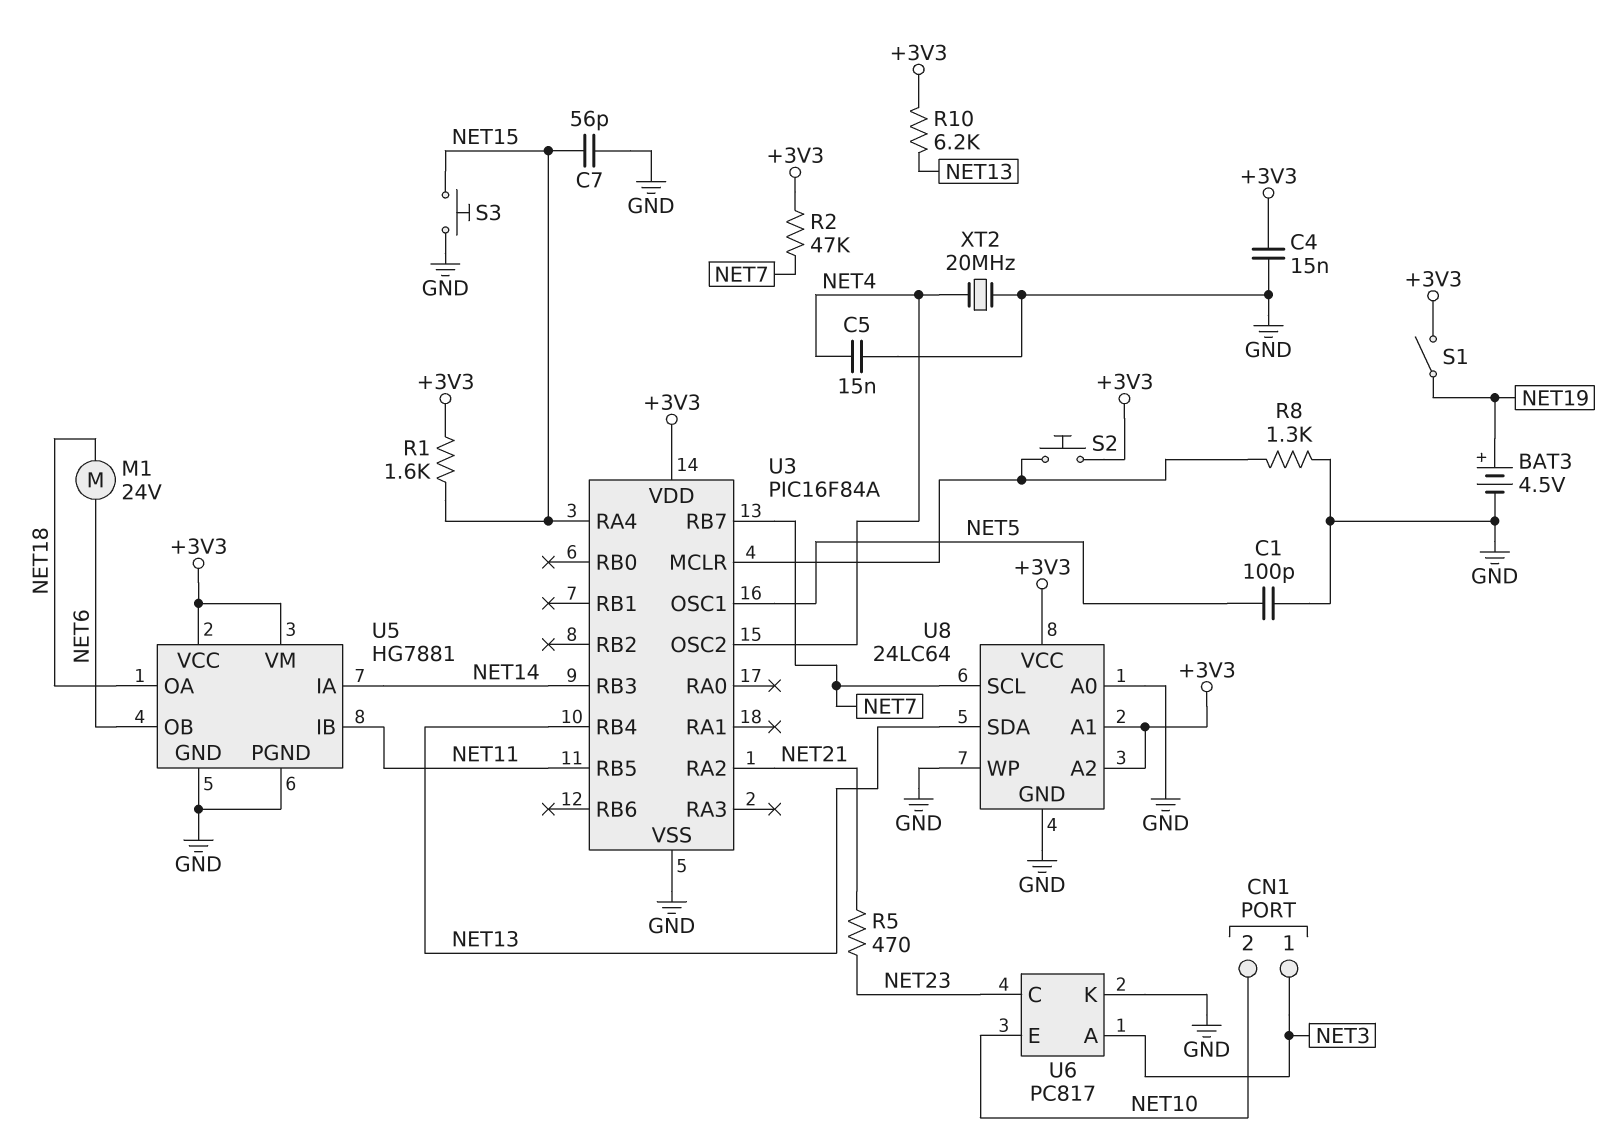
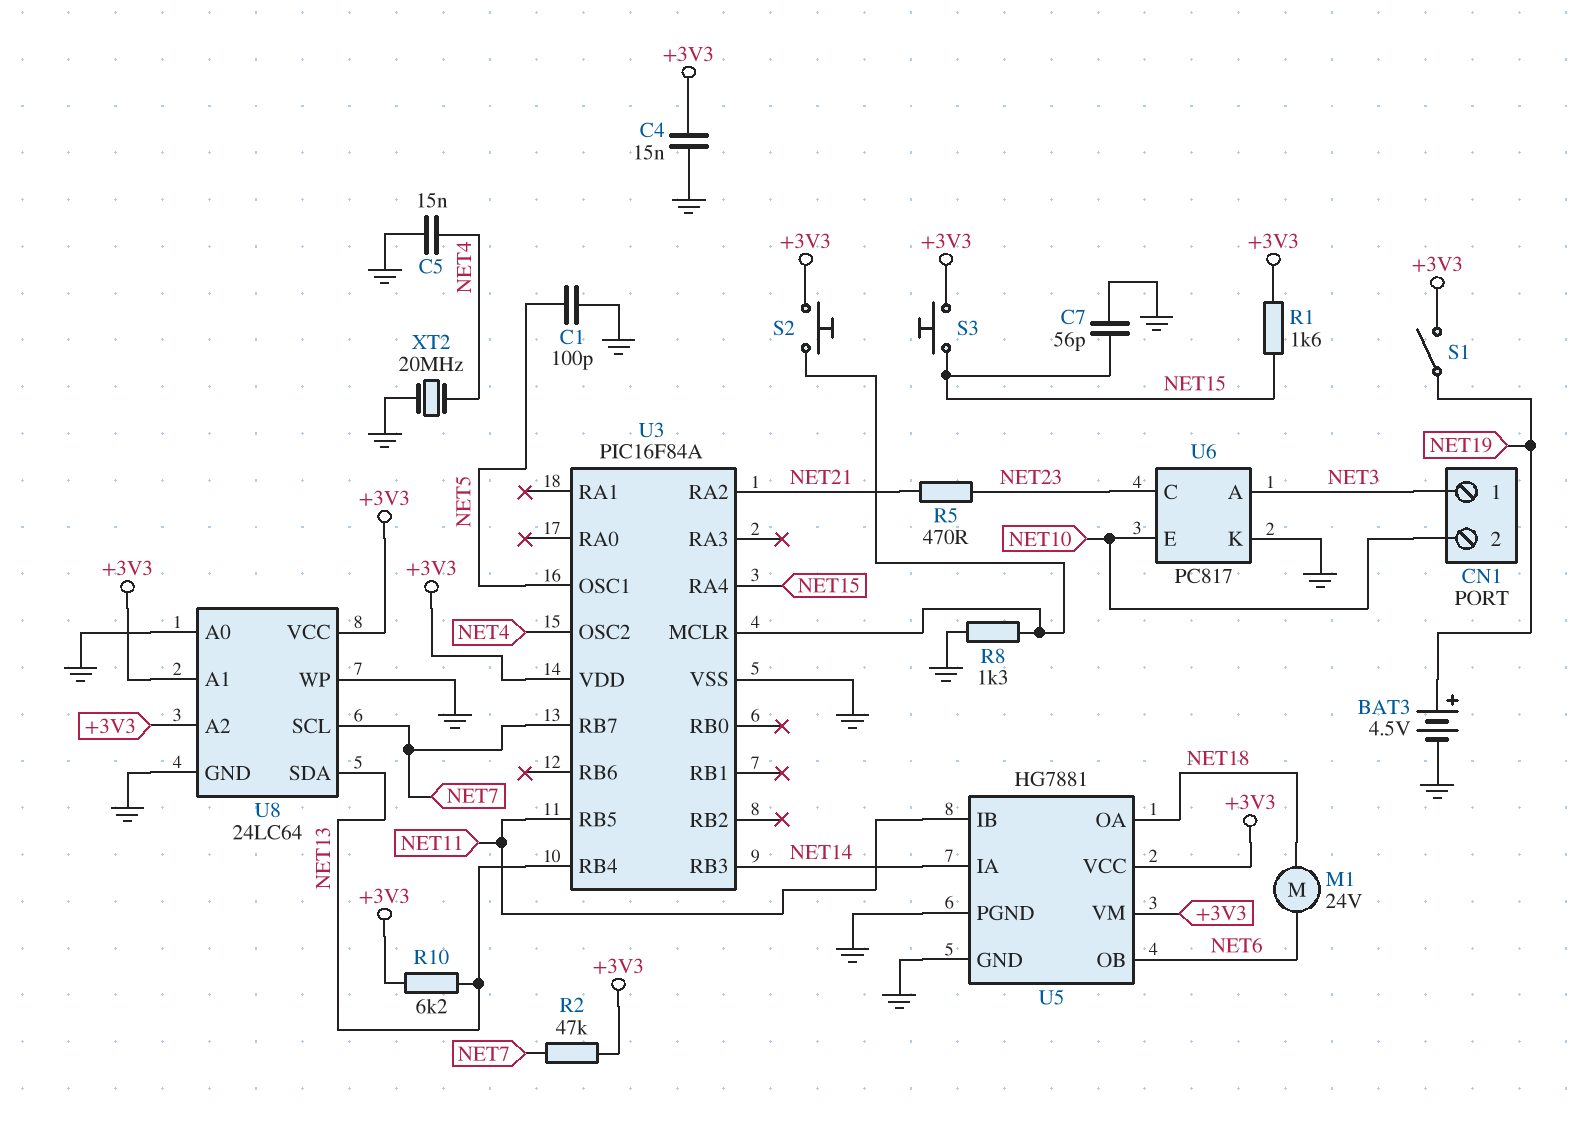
S3: button (GND, NET15) -> button (+3V3, NET15)

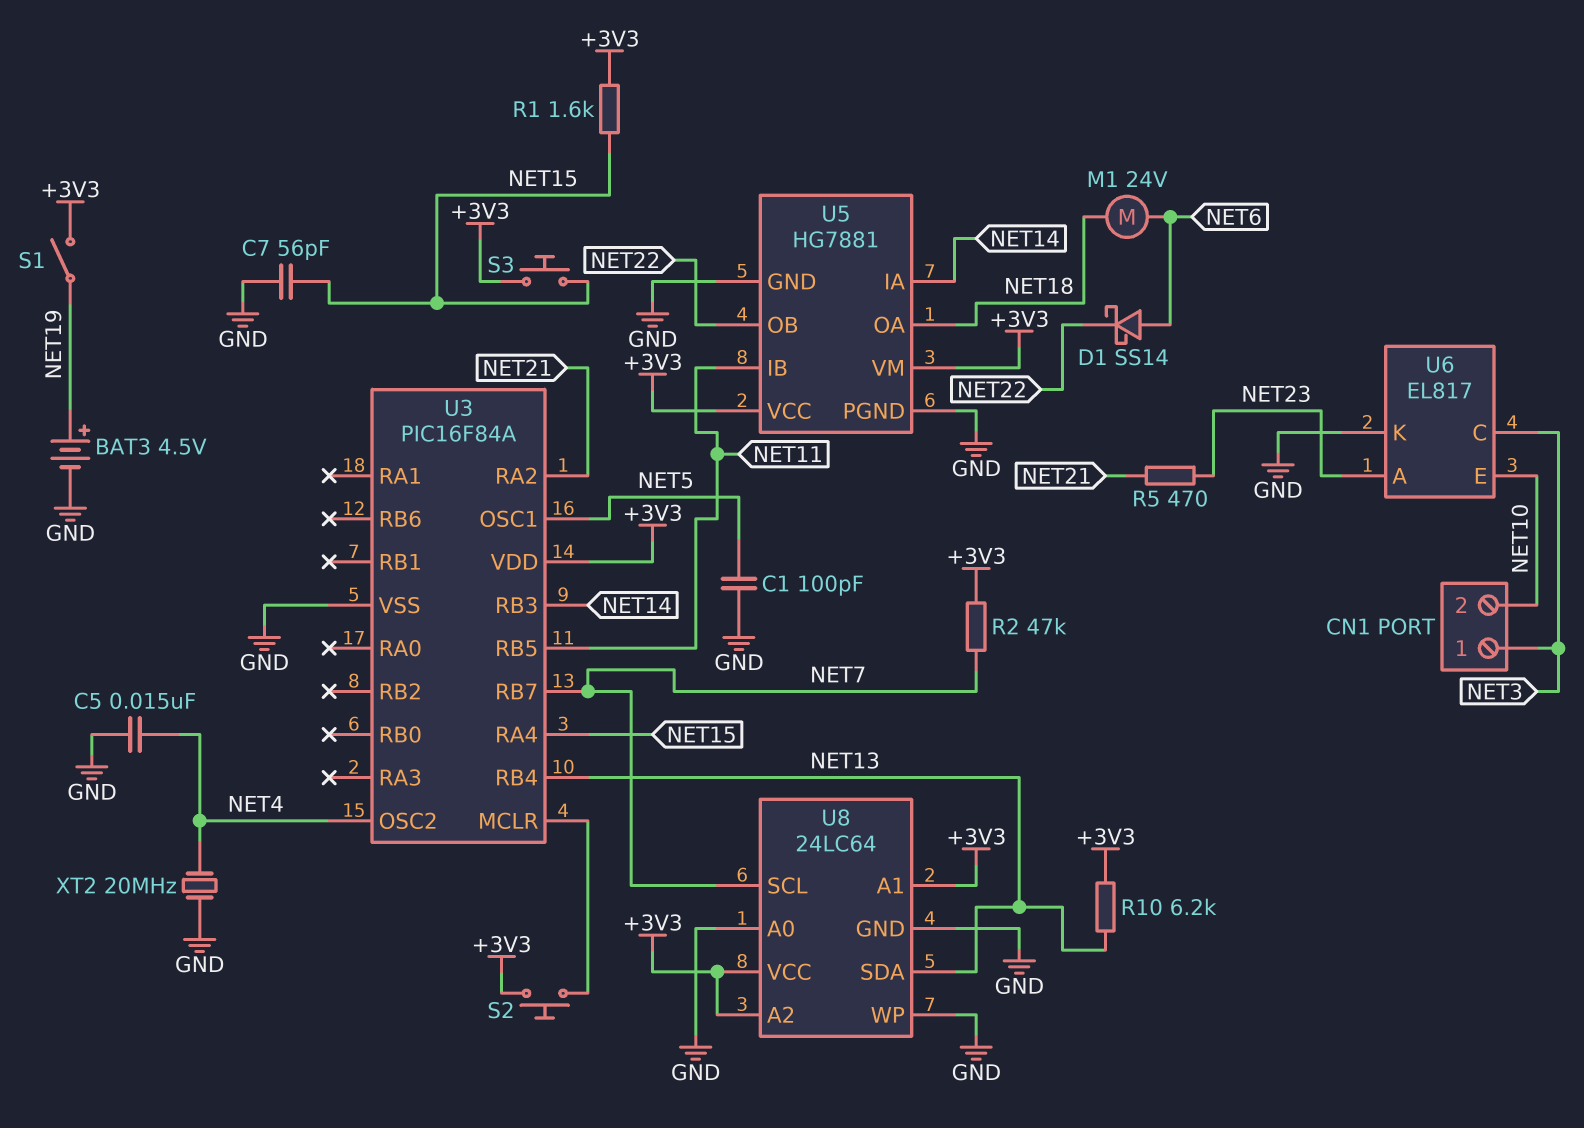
C4: 15nF (+3V3, GND) -> none
D1: none -> schottky SS14 (A NET6, K NET22)
R8: 1.3k (GND, U3/MCLR) -> none
U5 pin OB: NET6 -> NET22
U6: PC817 -> EL817
U6 pin A: NET3 -> NET23
U6 pin C: NET23 -> NET3

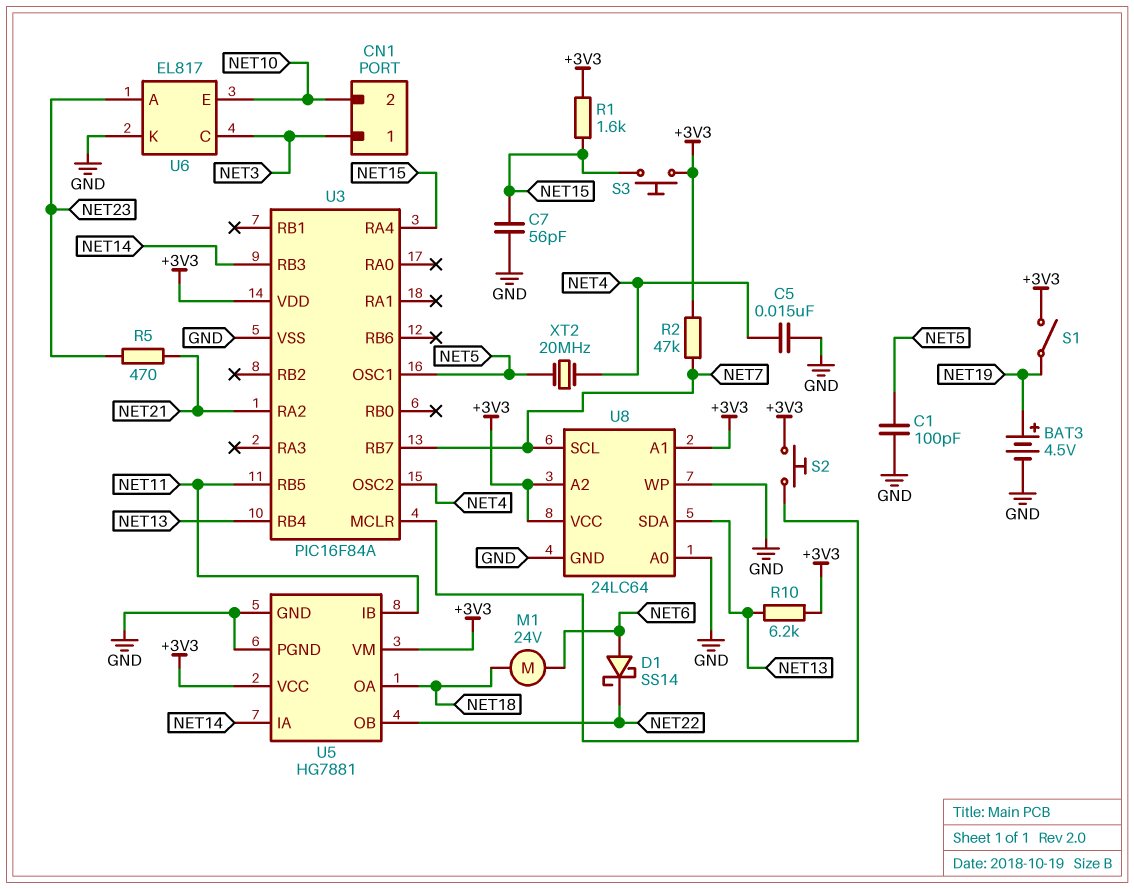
XT2: 20MHz (GND, NET4) -> 20MHz (NET4, NET5)

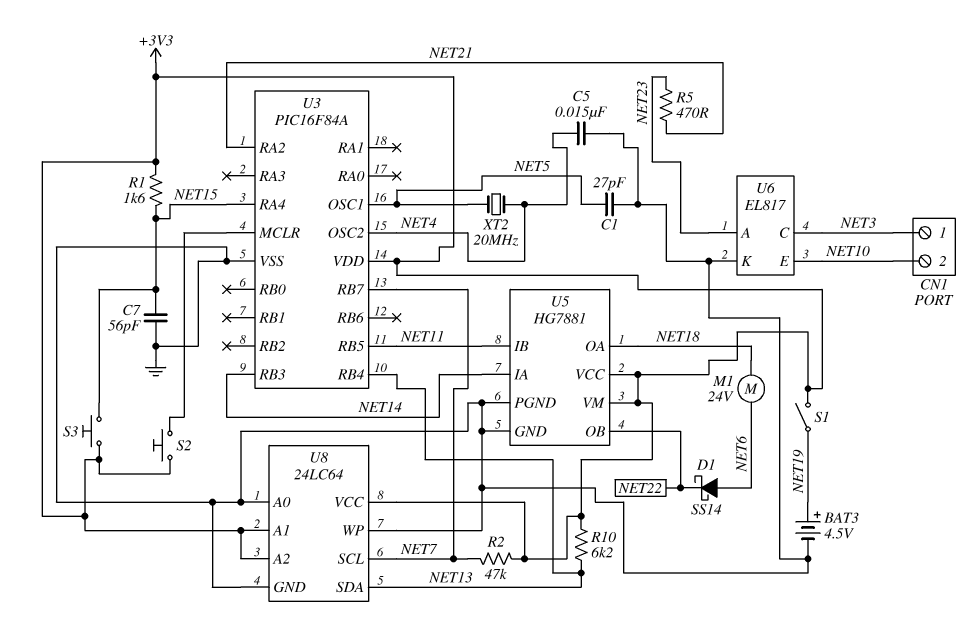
C1: 100pF (GND, NET5) -> 27pF (GND, NET5)

